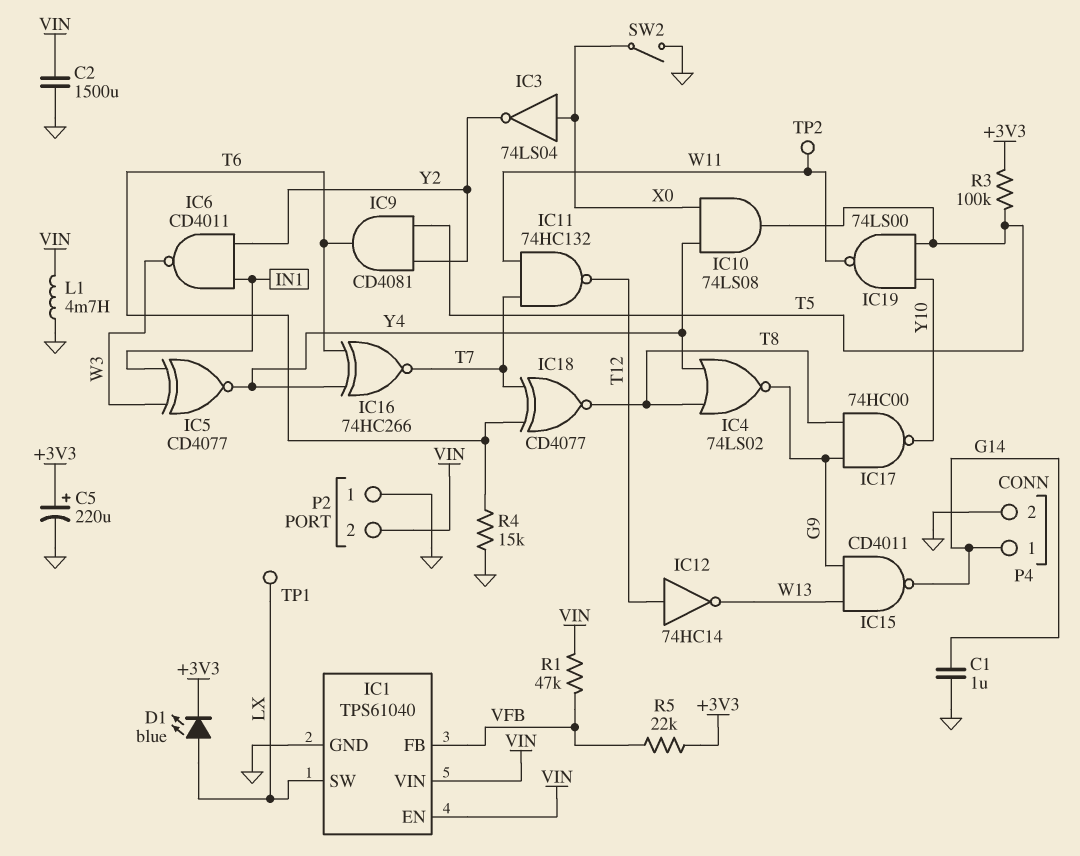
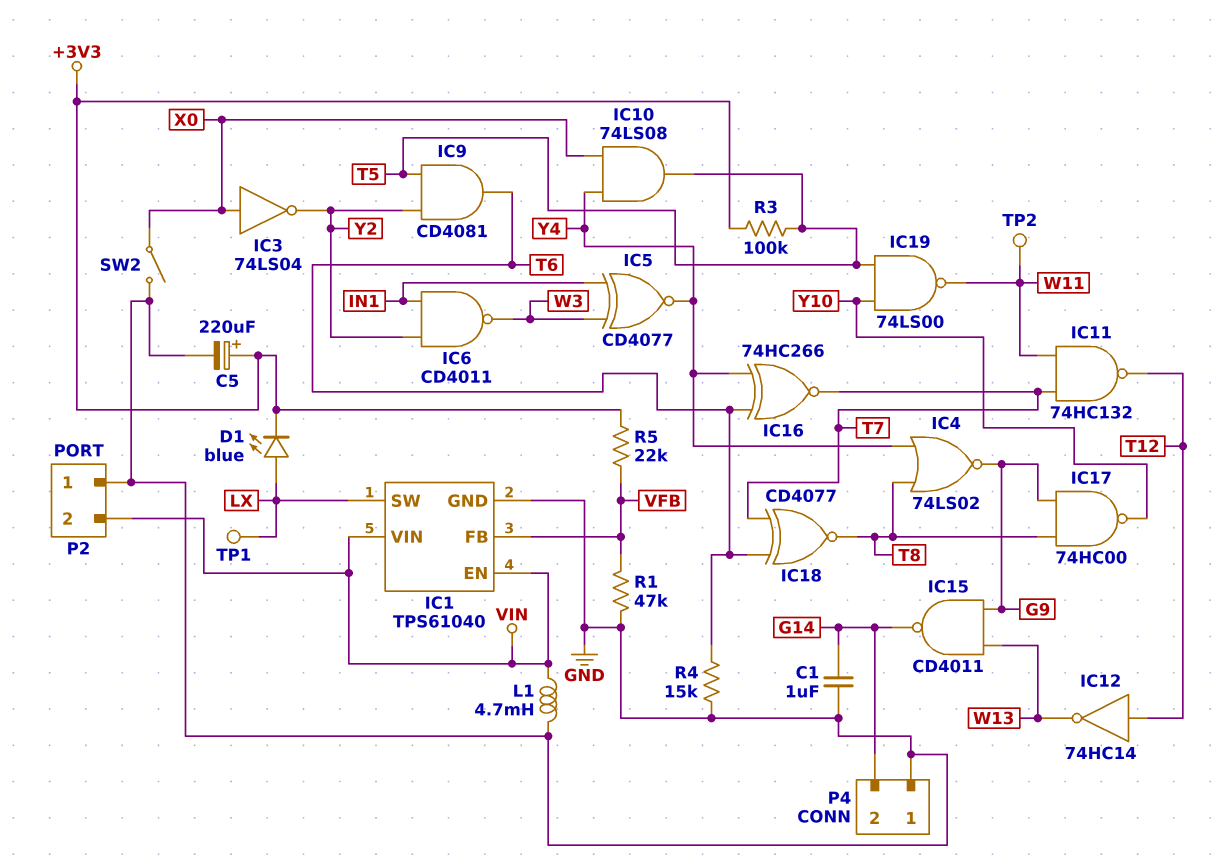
C2: 1500uF (GND, VIN) -> none
P4 pin 1: G14 -> GND
P4 pin 2: GND -> G14
R1: 47k (VFB, VIN) -> 47k (GND, VFB)

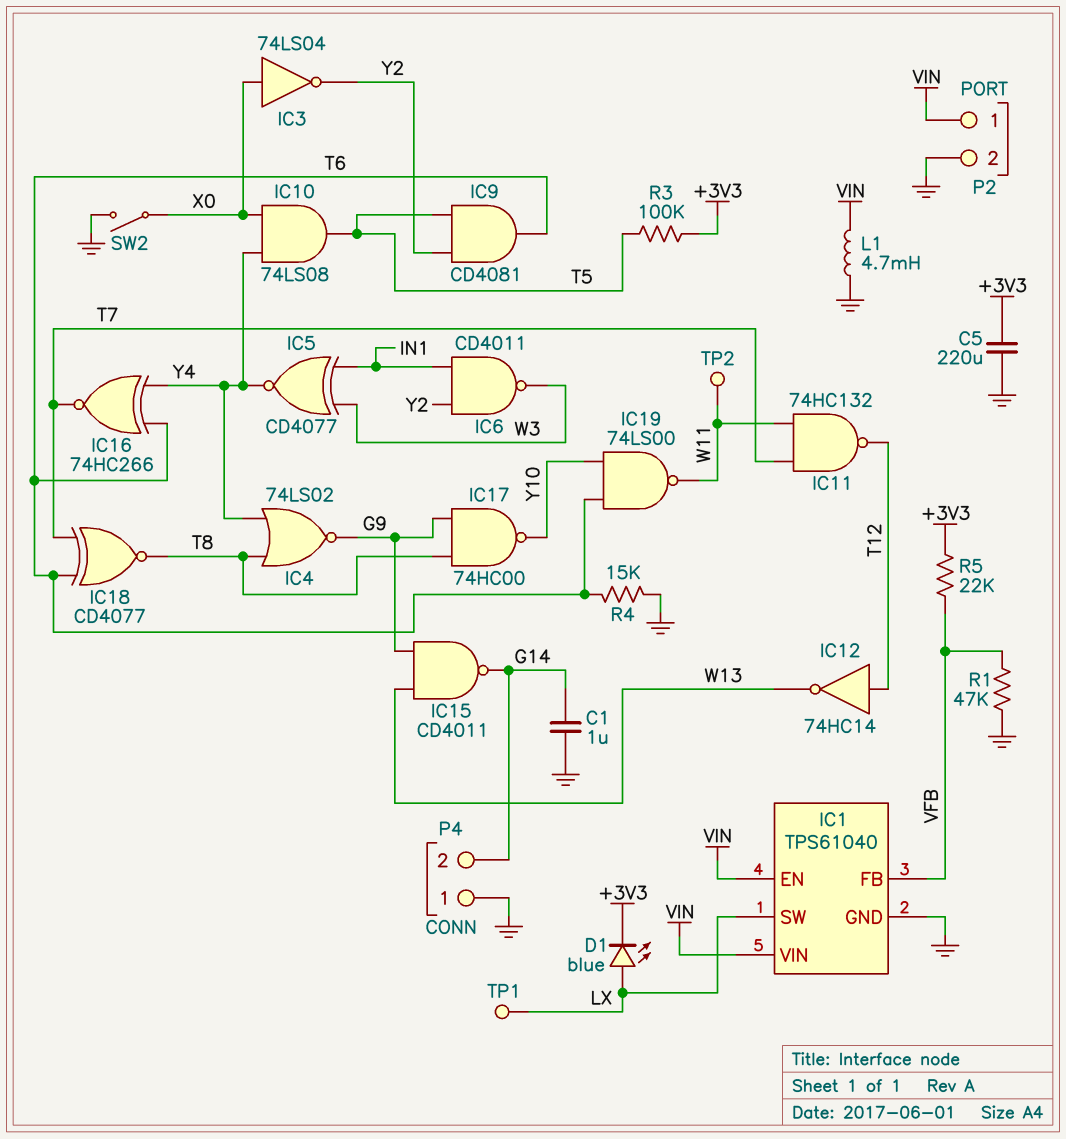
C5: 220uF (plus +3V3, minus GND) -> 220uF (+3V3, GND)
IC19: NAND 74LS00 (in T5, in Y10, out W11) -> NAND 74LS00 (in T6, in Y10, out W11)
P2 pin 1: GND -> VIN
P2 pin 2: VIN -> GND

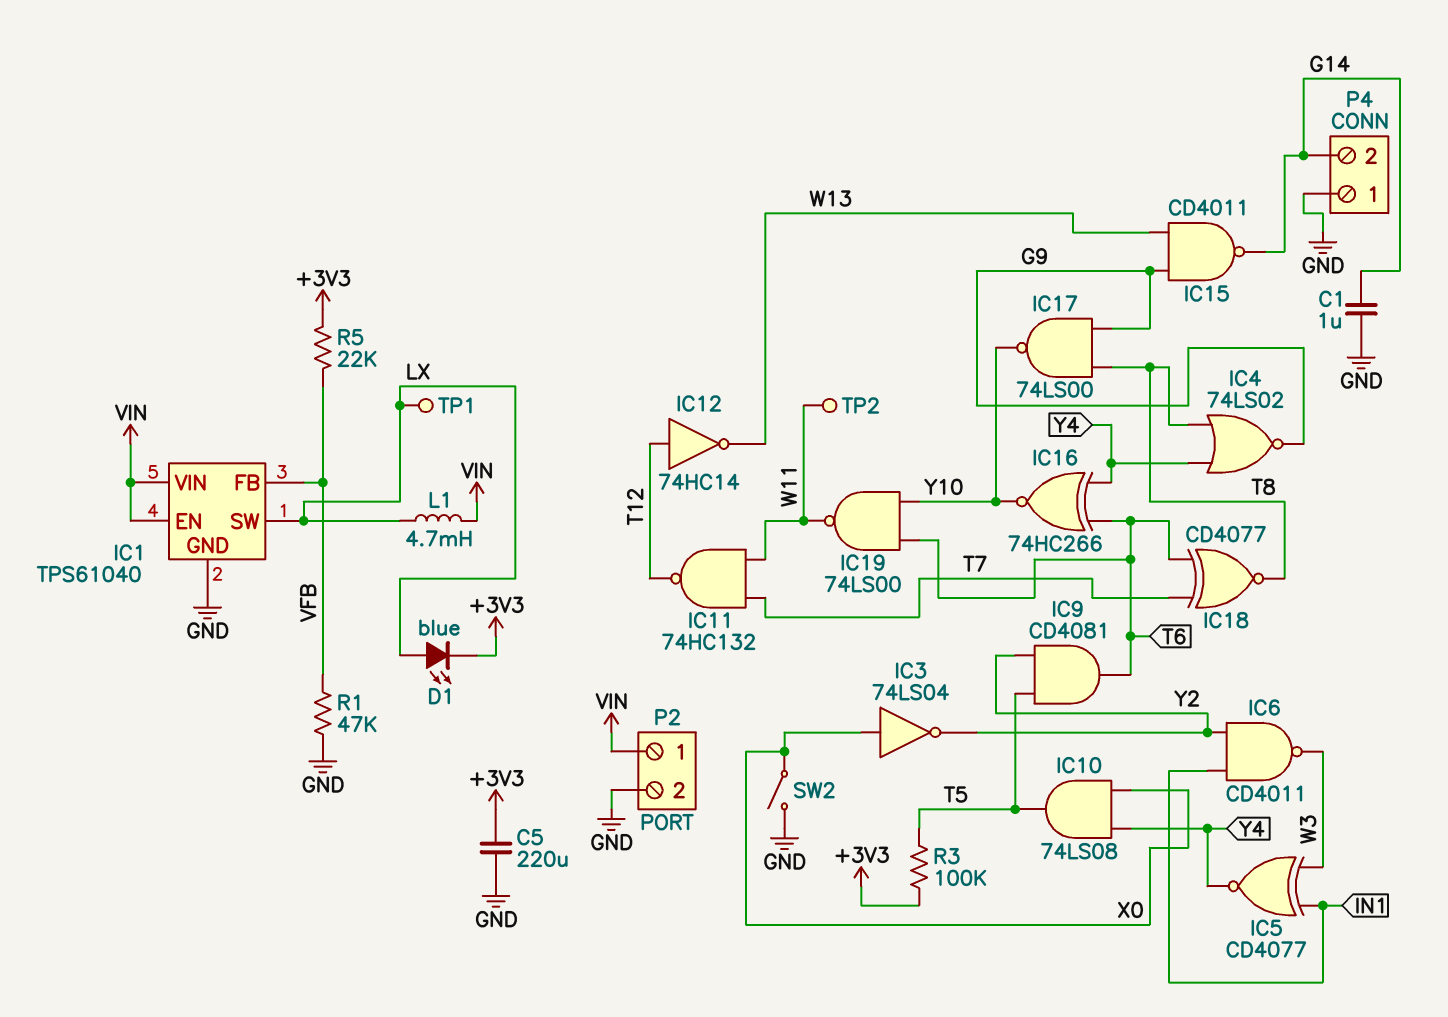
IC16: XNOR 74HC266 (in T6, in Y4, out T7) -> XNOR 74HC266 (in T6, in Y4, out Y10)
IC17: NAND 74HC00 (in G9, in T8, out Y10) -> NAND 74LS00 (in G9, in T8, out Y10)
L1: 4.7mH (GND, VIN) -> 4.7mH (LX, VIN)
R4: 15k (GND, T6) -> none

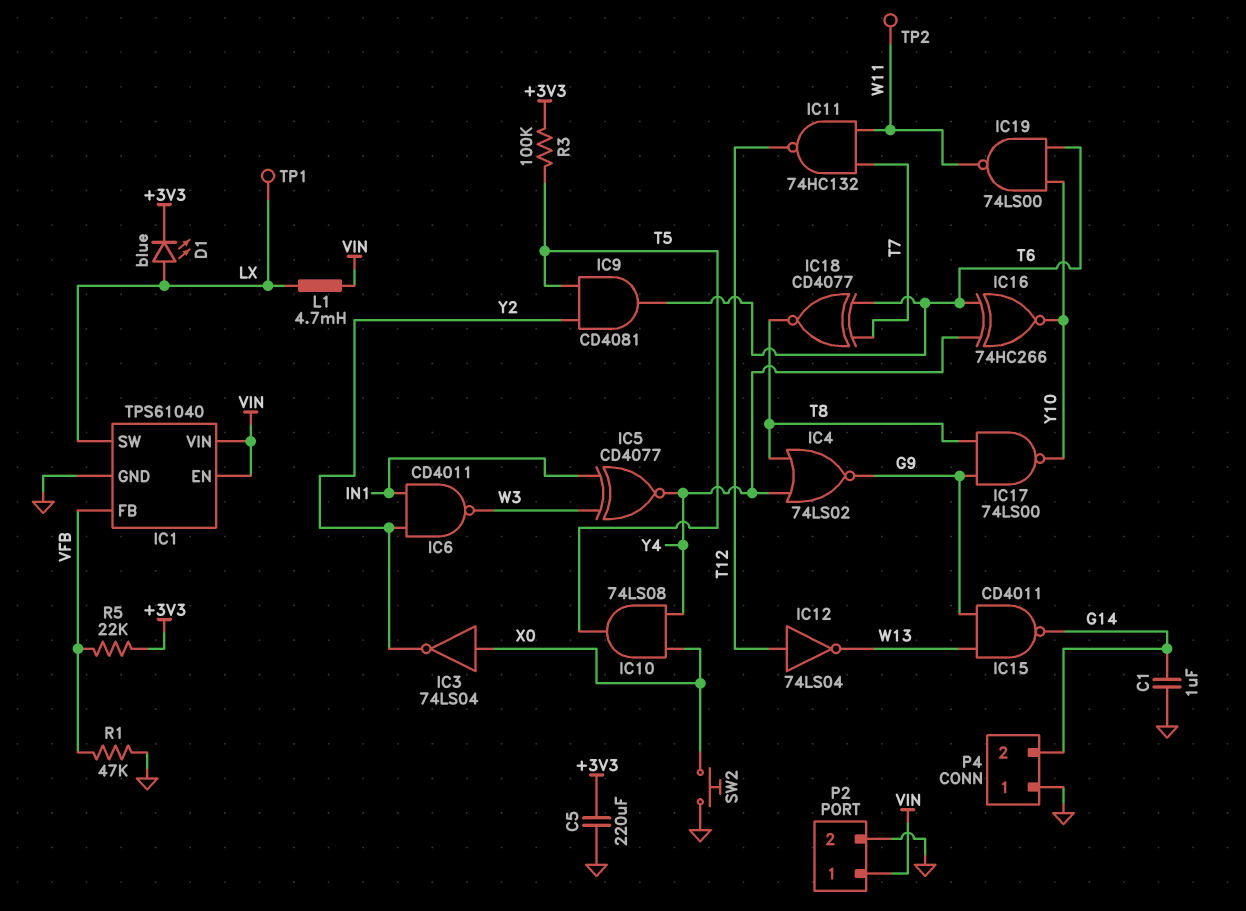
IC12: NOT 74HC14 (in T12, out W13) -> NOT 74LS04 (in T12, out W13)
SW2: switch (GND, X0) -> button (GND, X0)

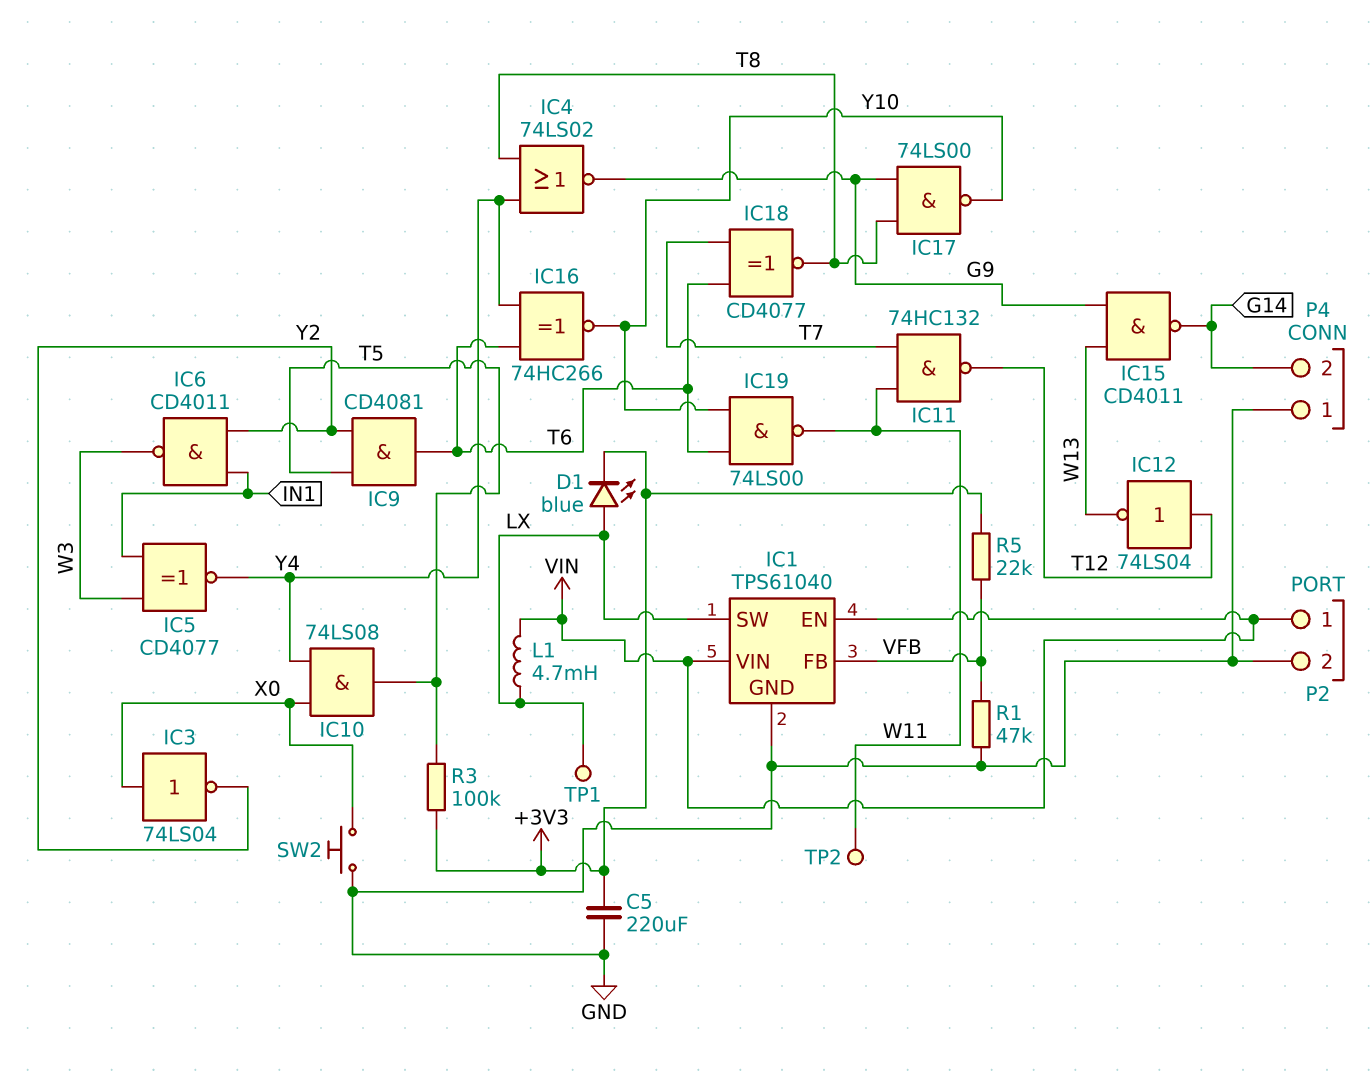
C1: 1uF (G14, GND) -> none

